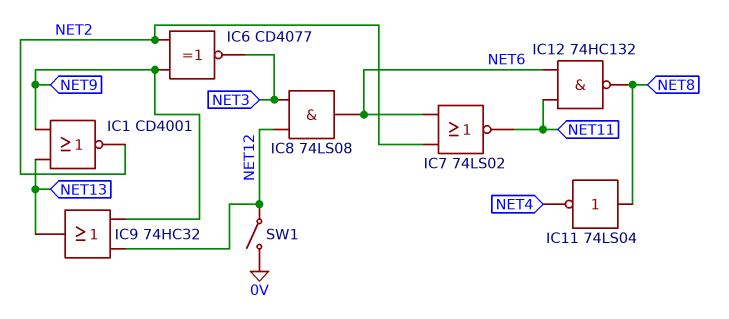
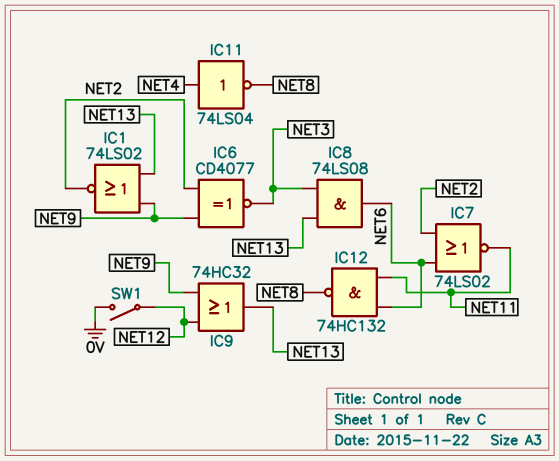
IC1: NOR CD4001 (in NET9, in NET13, out NET2) -> NOR 74LS02 (in NET9, in NET13, out NET2)
IC8: AND 74LS08 (in NET3, in NET12, out NET6) -> AND 74LS08 (in NET3, in NET13, out NET6)
IC11: NOT 74LS04 (in NET8, out NET4) -> NOT 74LS04 (in NET4, out NET8)

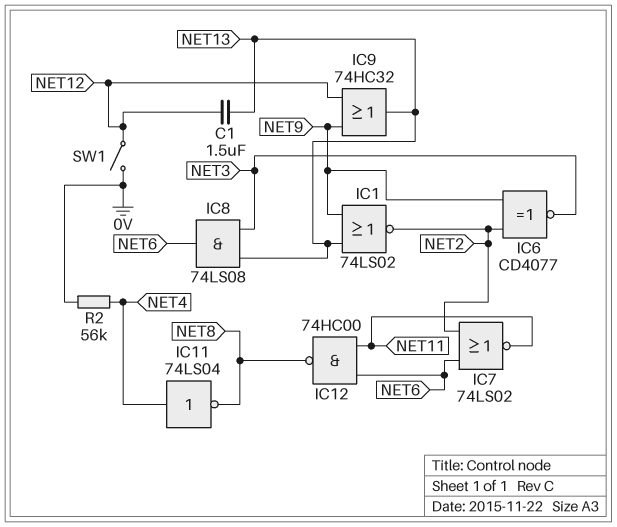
C1: none -> 1.5uF (NET12, NET13)
IC12: NAND 74HC132 (in NET6, in NET11, out NET8) -> NAND 74HC00 (in NET6, in NET11, out NET8)
R2: none -> 56k (0V, NET4)

